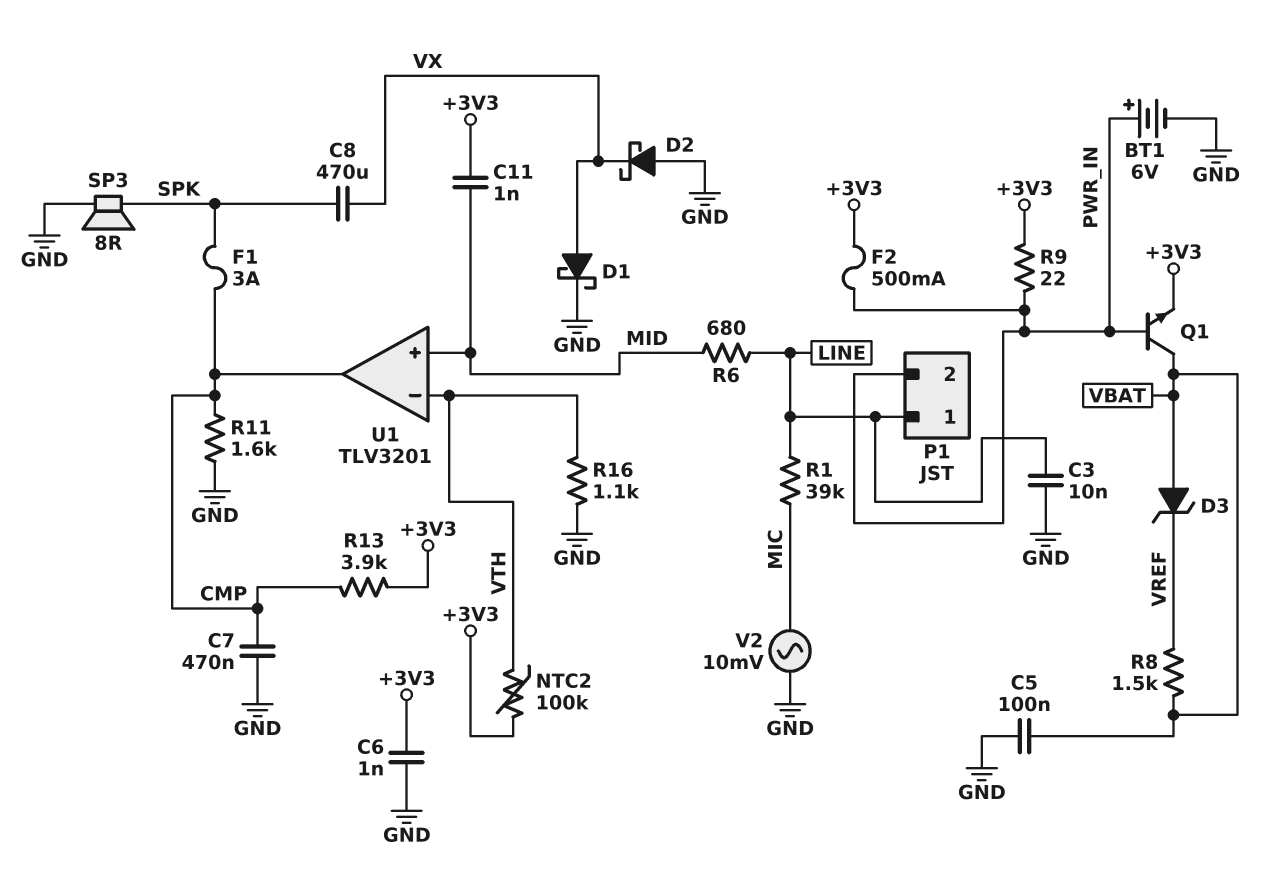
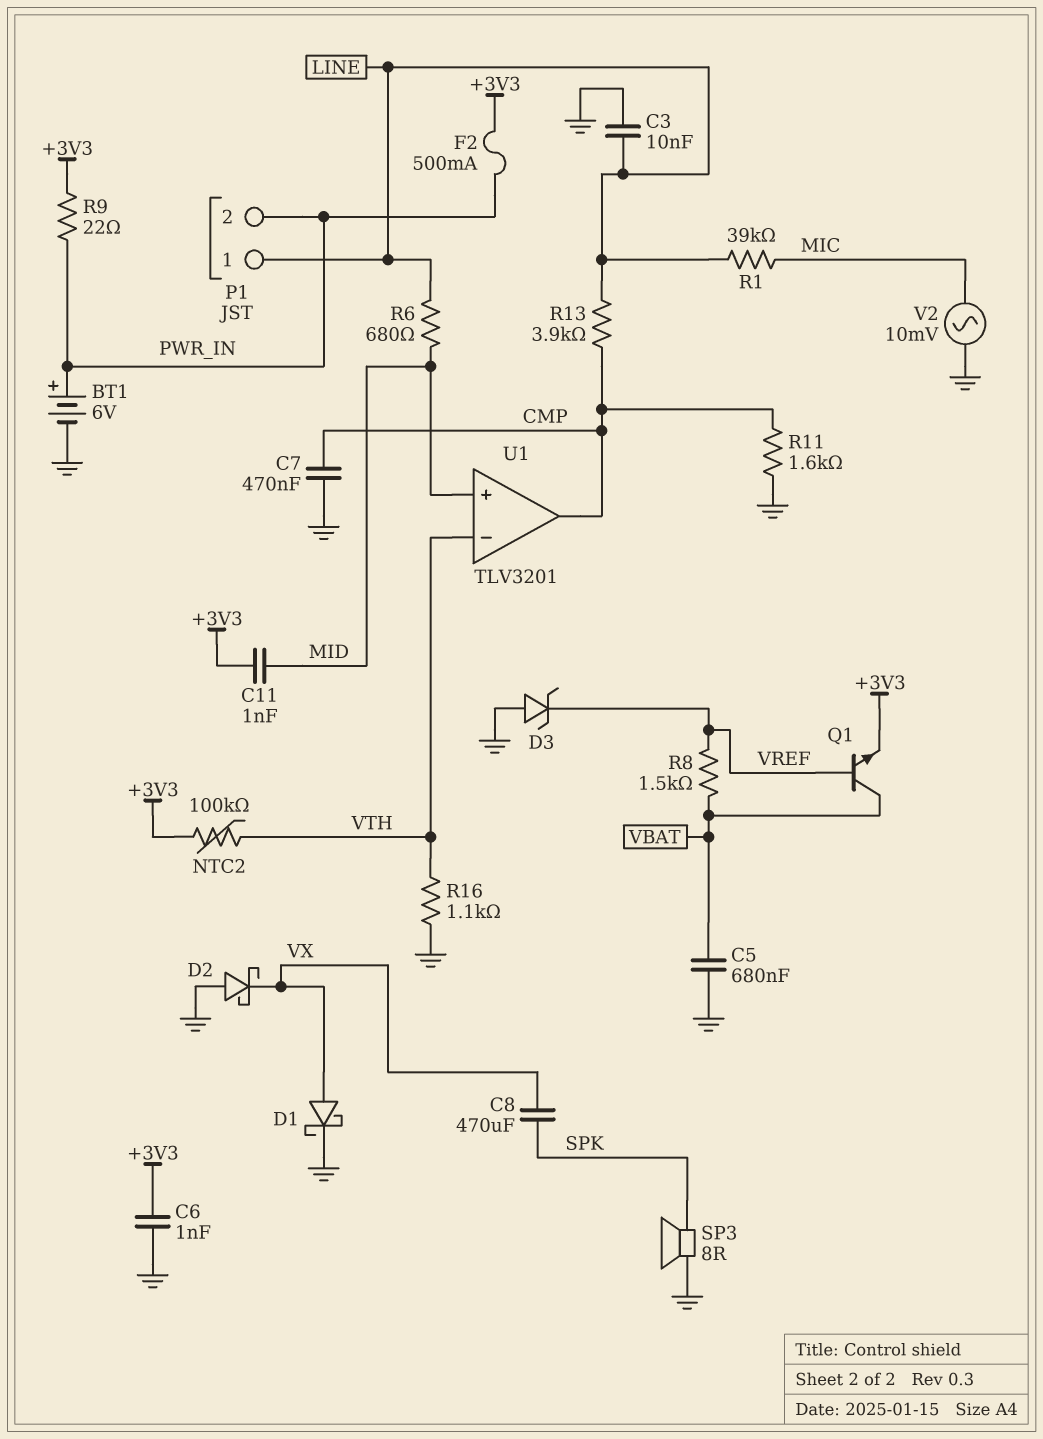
C5: 100nF (GND, VBAT) -> 680nF (GND, VBAT)
D3: zener (A VBAT, K VREF) -> zener (A GND, K VREF)
F1: 3A (CMP, SPK) -> none
Q1: NPN (B PWR_IN, C VBAT, E +3V3) -> NPN (B VREF, C VBAT, E +3V3)
R13: 3.9k (+3V3, CMP) -> 3.9k (CMP, LINE)

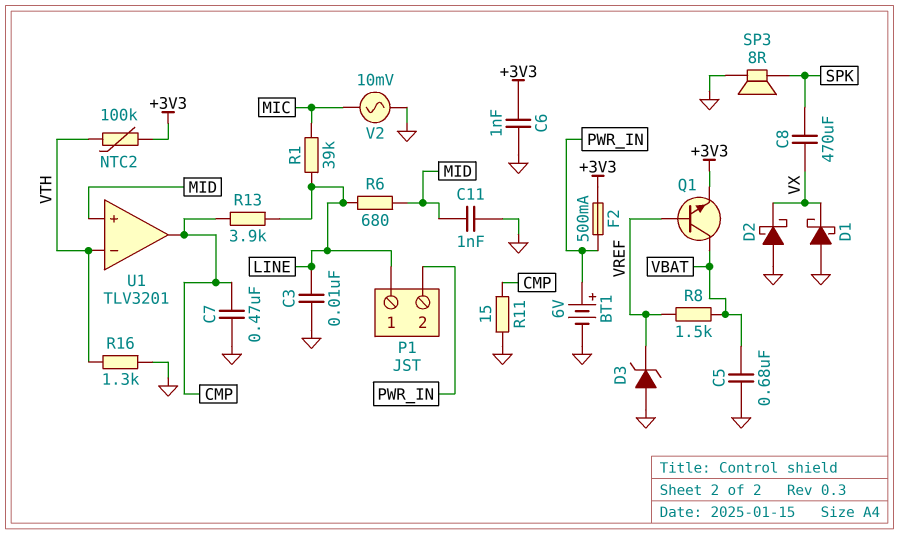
C11: 1nF (+3V3, MID) -> 1nF (GND, MID)
D1: schottky (A VX, K GND) -> schottky (A GND, K VX)
R9: 22 (+3V3, PWR_IN) -> none
R11: 1.6k (CMP, GND) -> 15 (CMP, GND)
R16: 1.1k (GND, VTH) -> 1.3k (GND, VTH)

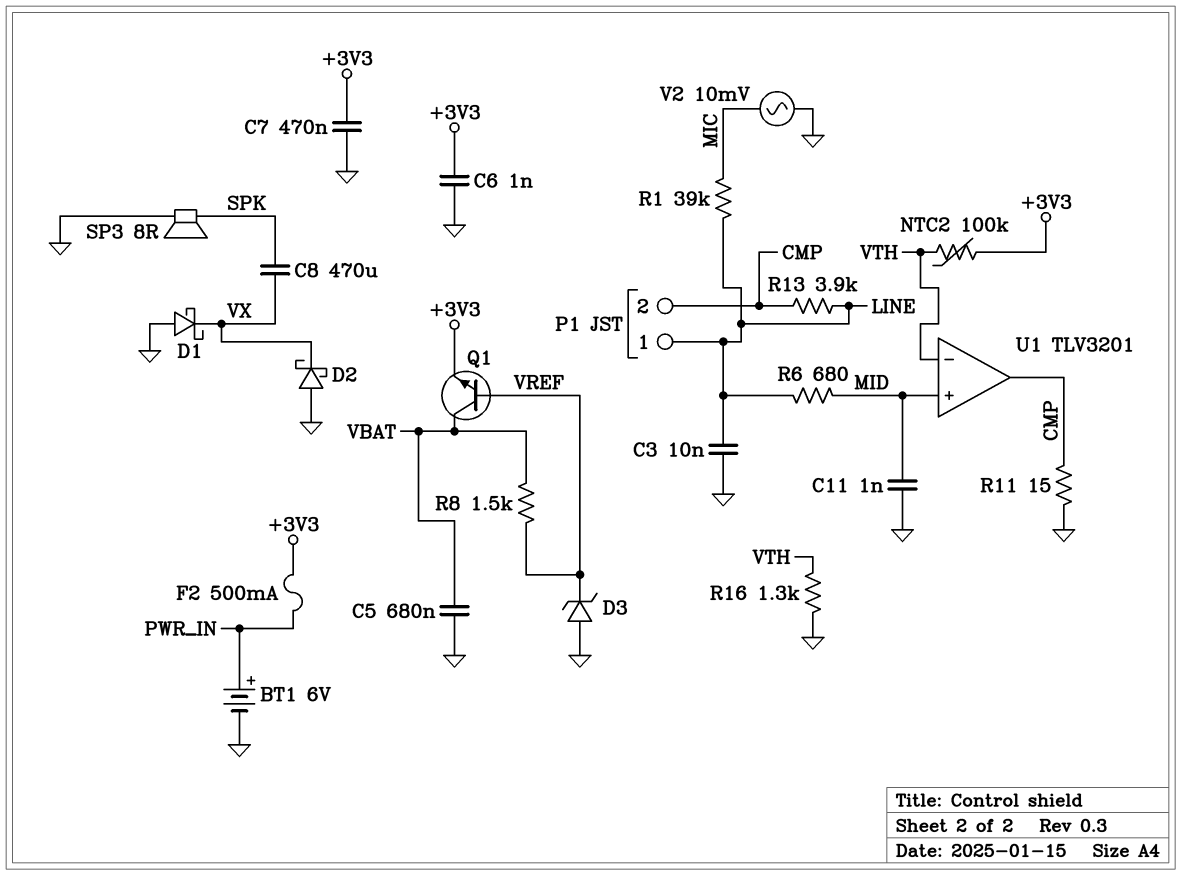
C7: 470nF (CMP, GND) -> 470nF (+3V3, GND)
P1 pin 2: PWR_IN -> CMP

